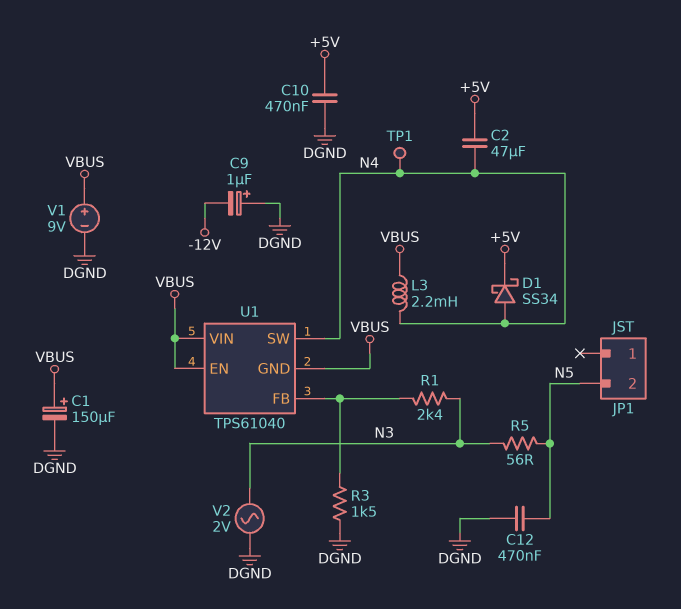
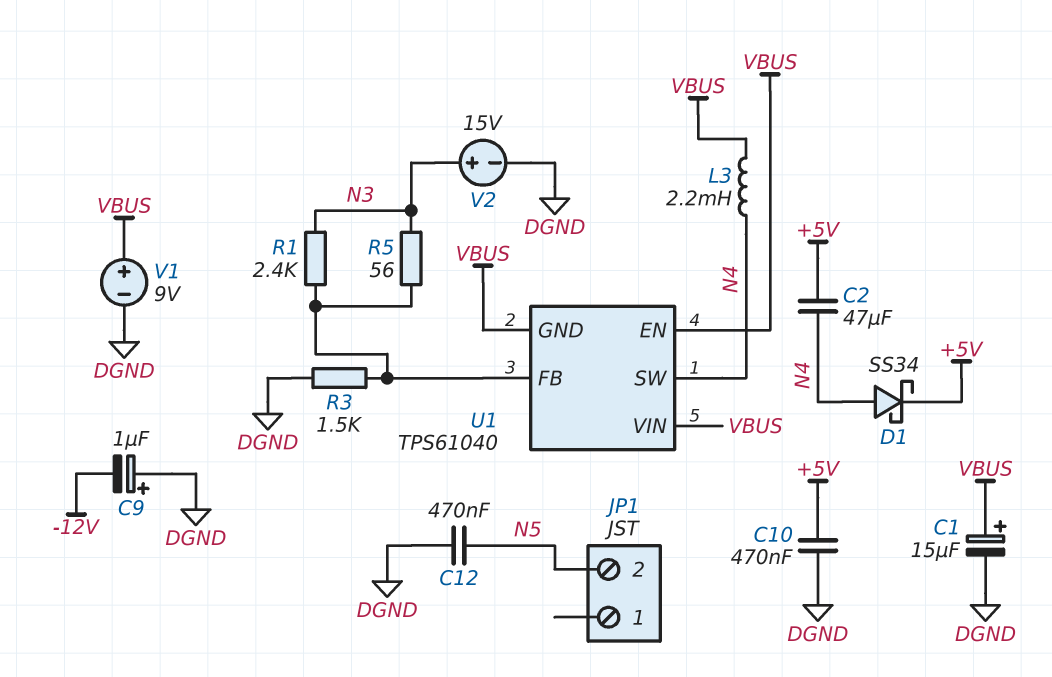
C1: 150uF (plus VBUS, minus DGND) -> 15uF (plus VBUS, minus DGND)
R5: 56 (N3, N5) -> 56 (N3, U1/FB)
TP1: test point (N4) -> none
V2: AC 2V (DGND, N3) -> 15V (plus N3, minus DGND)

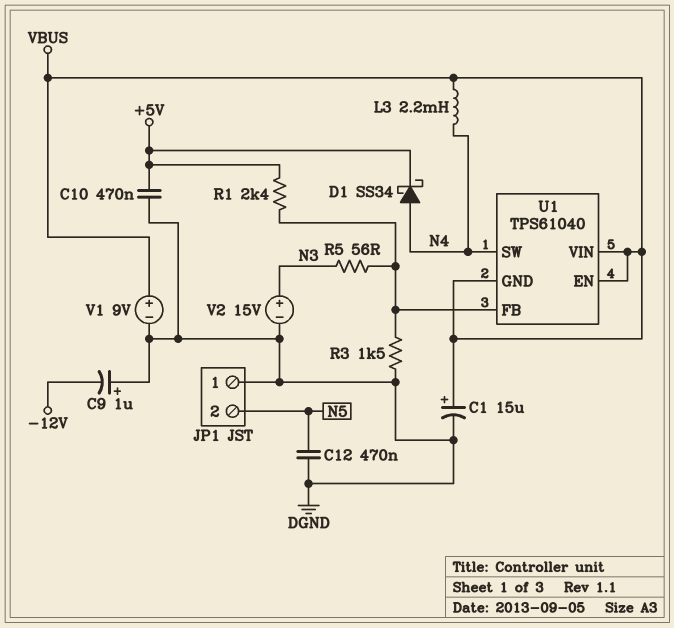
C2: 47uF (+5V, N4) -> none
JP1 pin 1: none -> DGND
R1: 2.4k (N3, U1/FB) -> 2.4k (+5V, U1/FB)

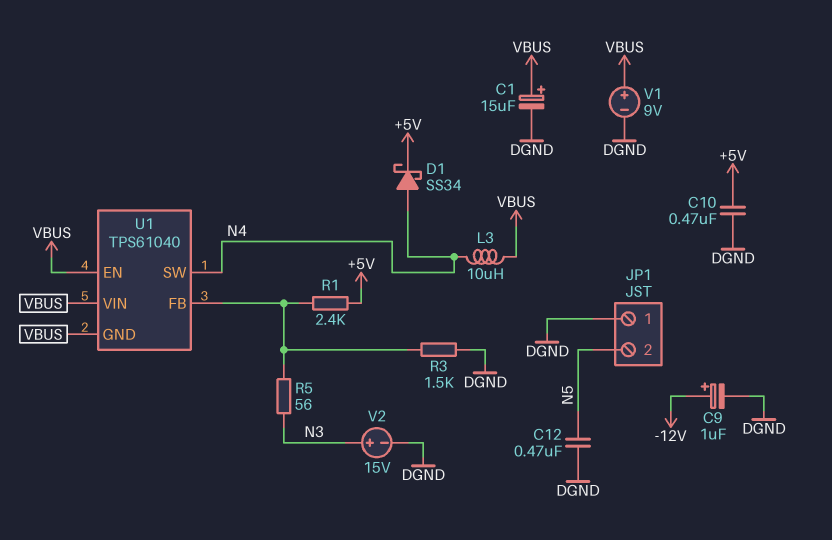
C9: 1uF (plus DGND, minus -12V) -> 1uF (plus -12V, minus DGND)
L3: 2.2mH (N4, VBUS) -> 10uH (N4, VBUS)

